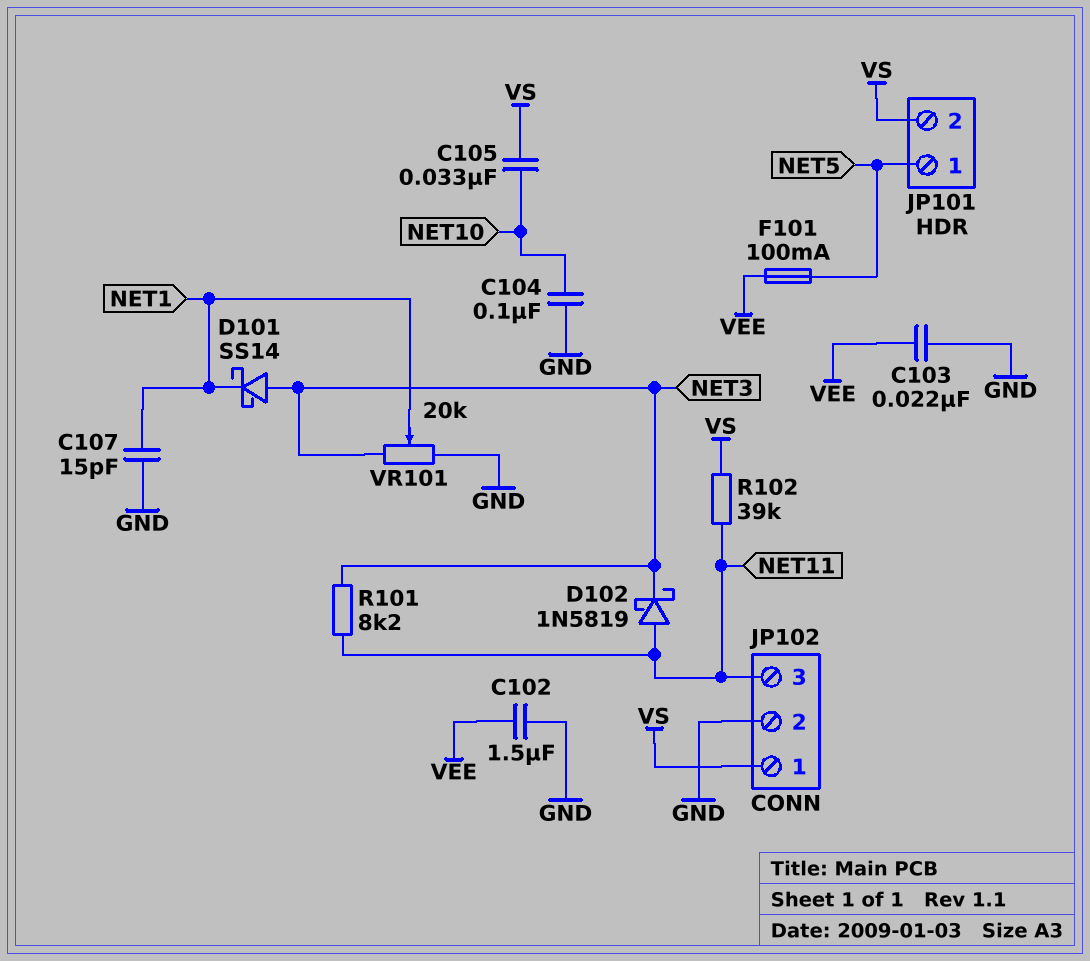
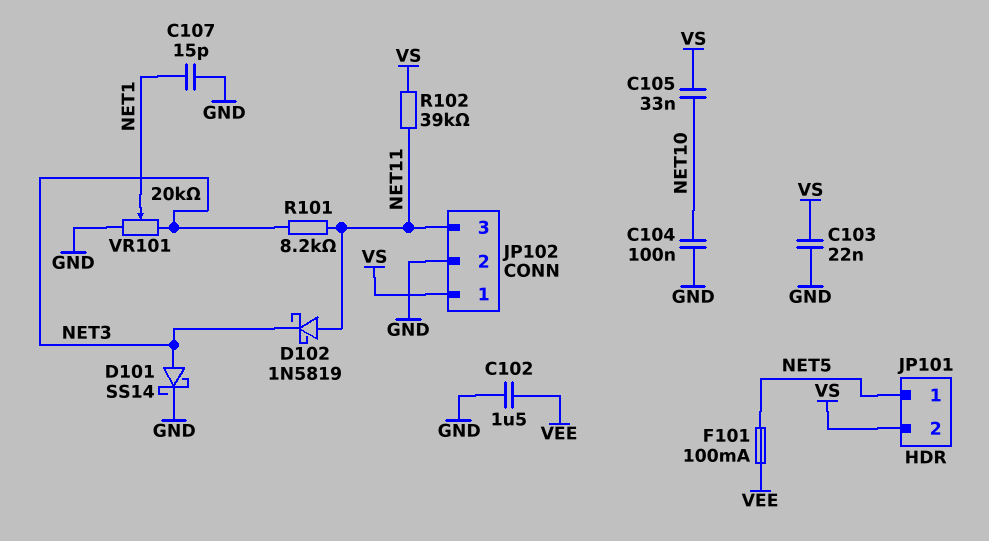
C103: 22nF (GND, VEE) -> 22nF (GND, VS)
D101: schottky SS14 (A NET3, K NET1) -> schottky SS14 (A NET3, K GND)

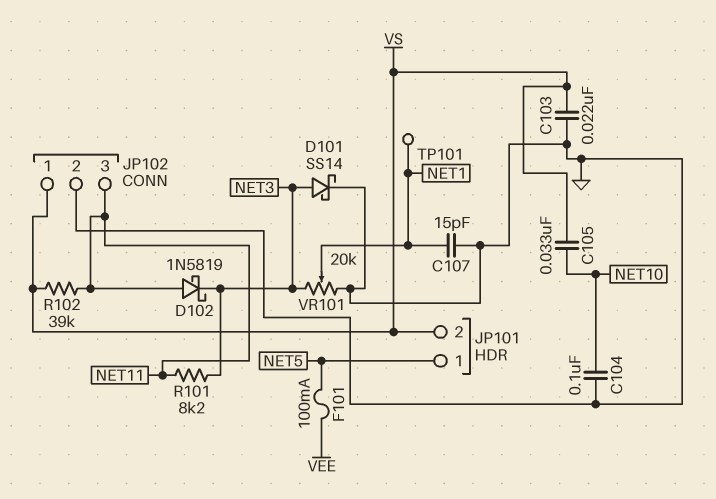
C102: 1.5uF (GND, VEE) -> none
TP101: none -> test point (NET1)

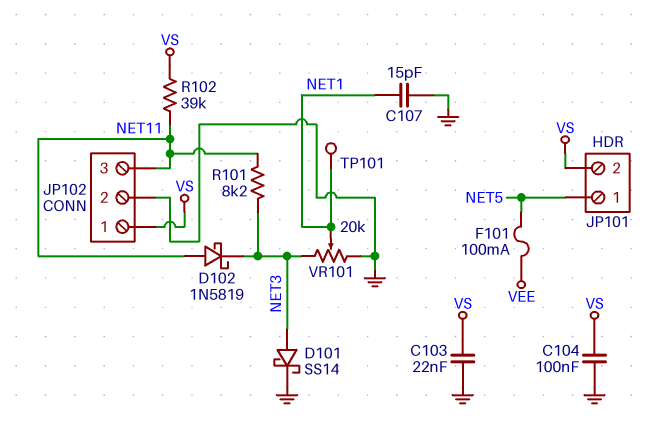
C104: 100nF (GND, NET10) -> 100nF (GND, VS)
C105: 33nF (NET10, VS) -> none

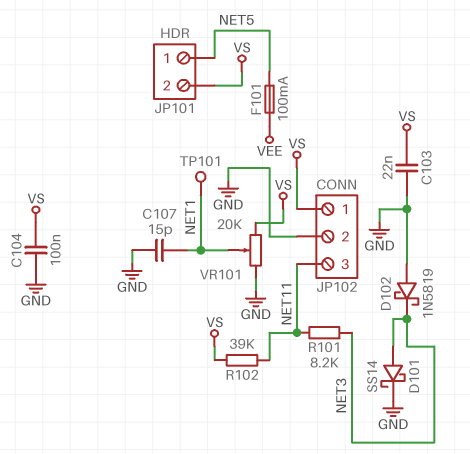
D102: schottky 1N5819 (A NET11, K NET3) -> schottky 1N5819 (A GND, K NET3)
VR101: 20k (GND, NET3, wiper NET1) -> 20k (GND, VS, wiper NET1)

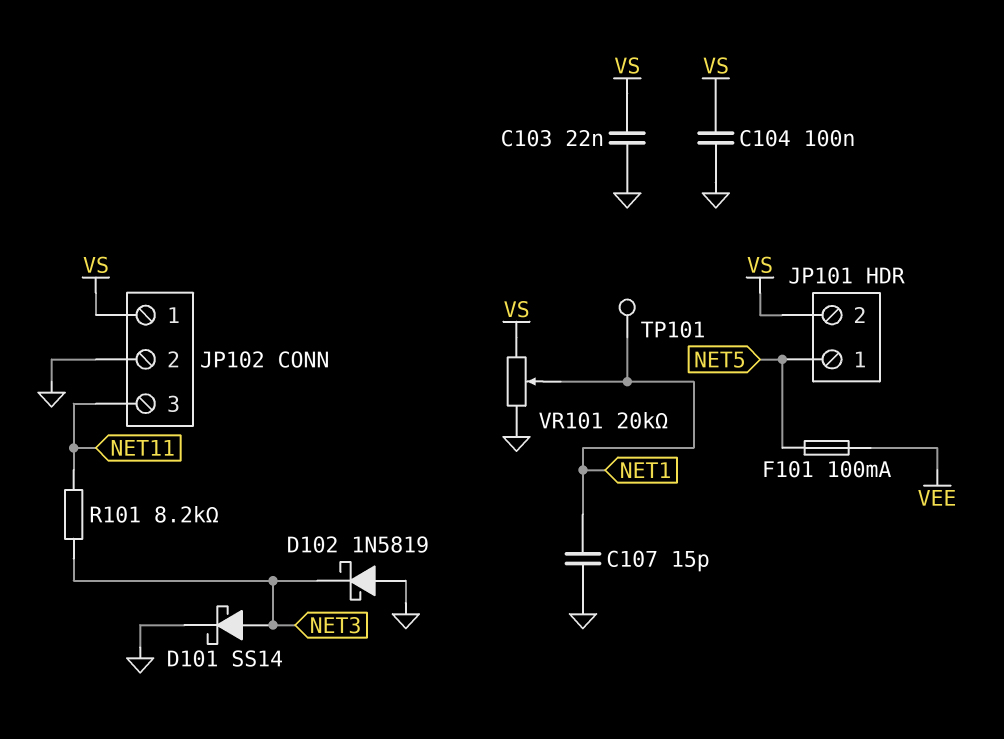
R102: 39k (NET11, VS) -> none

